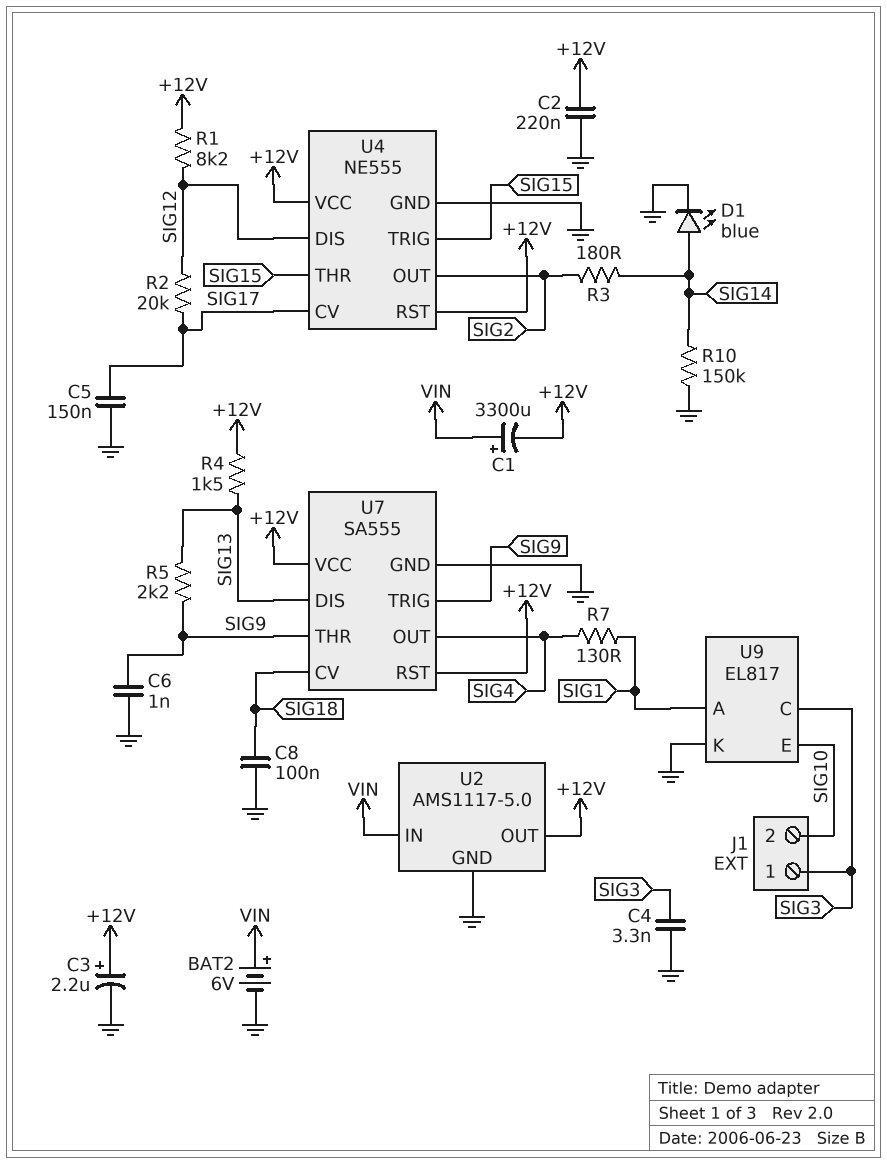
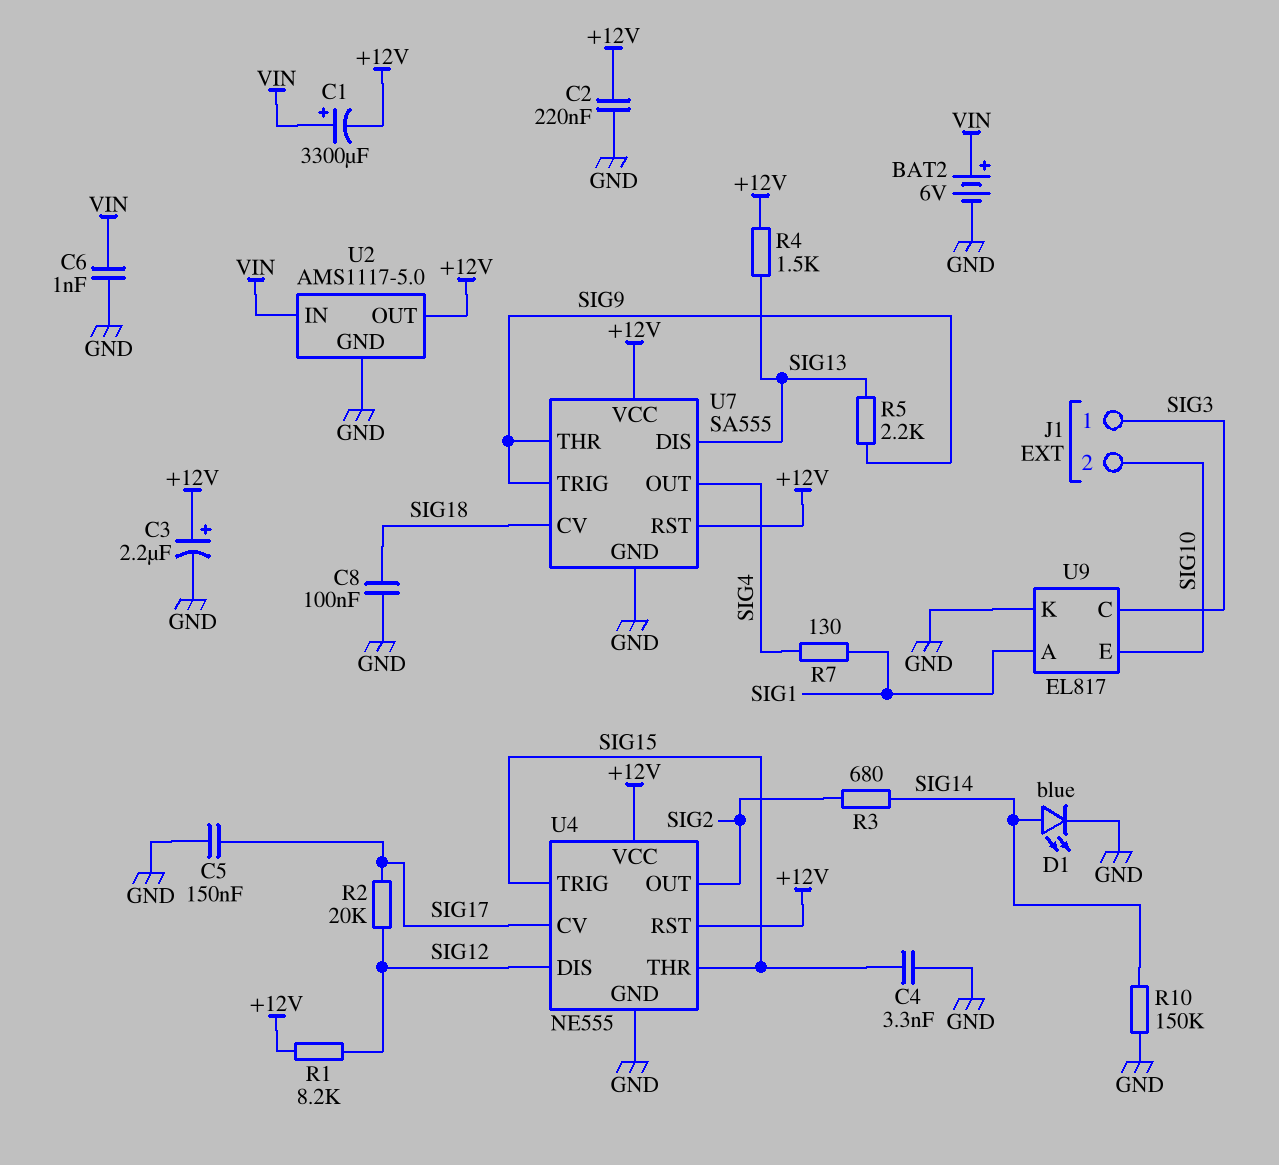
C4: 3.3nF (GND, SIG3) -> 3.3nF (GND, SIG15)
C6: 1nF (GND, SIG9) -> 1nF (GND, VIN)
R3: 180 (SIG2, SIG14) -> 680 (SIG2, SIG14)

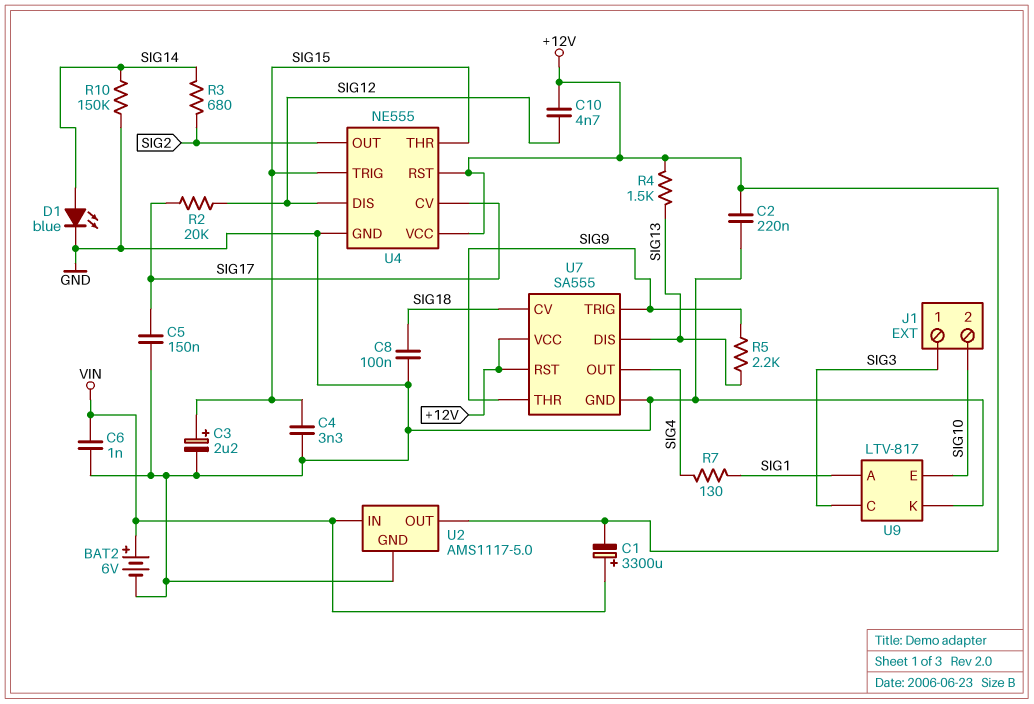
C3: 2.2uF (plus +12V, minus GND) -> 2.2uF (plus SIG15, minus GND)
C10: none -> 4.7nF (+12V, SIG12)
R1: 8.2k (+12V, SIG12) -> none
U9: EL817 -> LTV-817

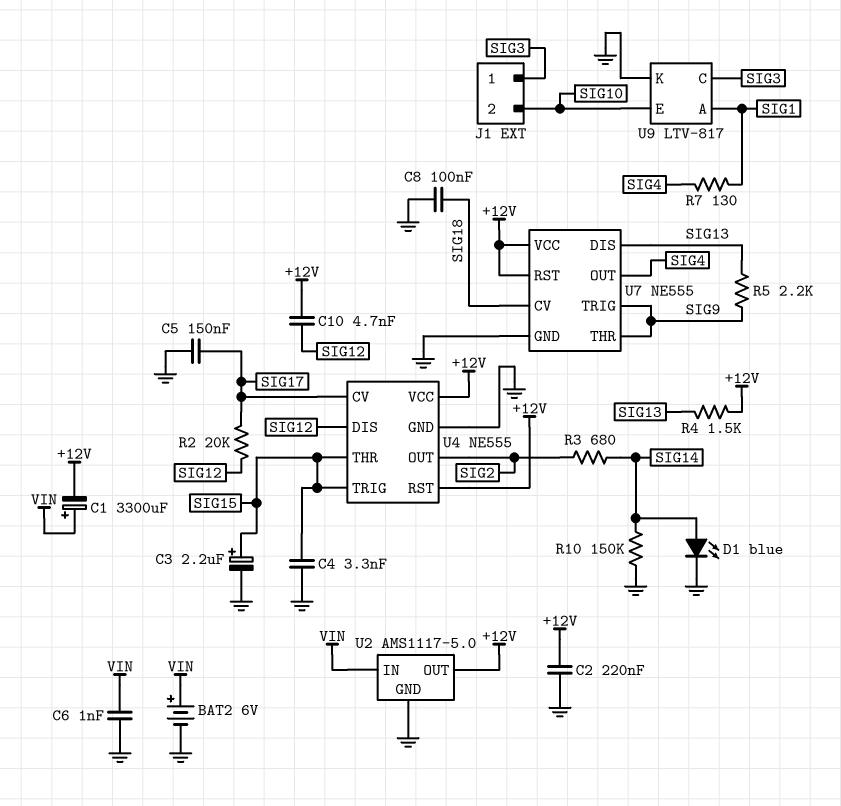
U7: SA555 -> NE555

